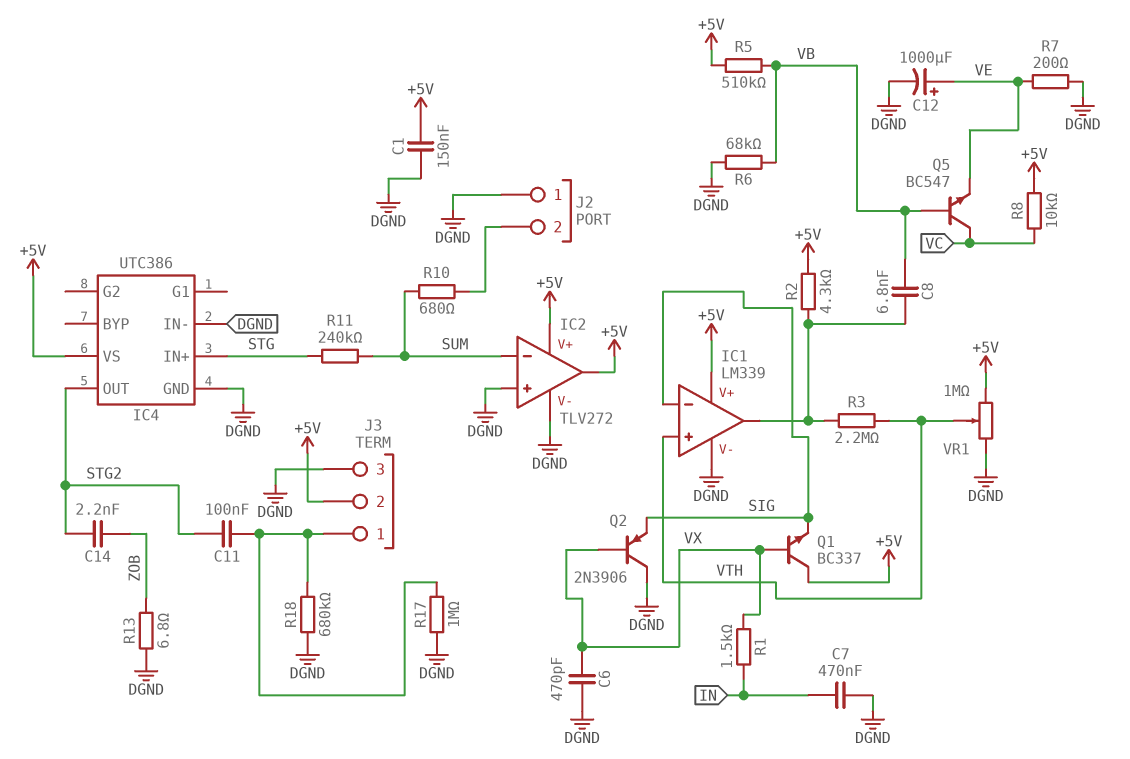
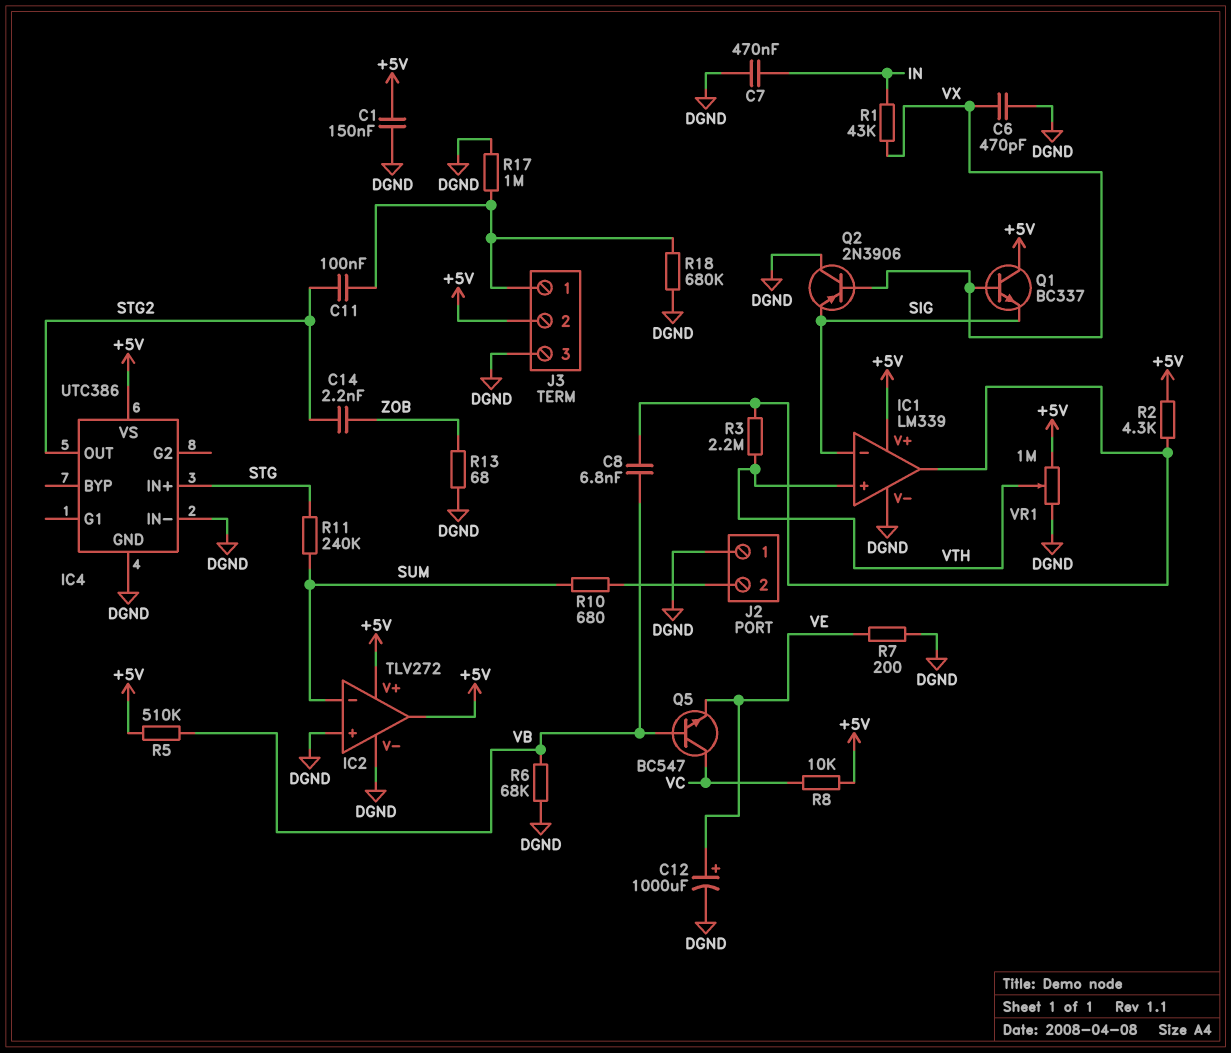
R1: 1.5k (IN, VX) -> 43k (IN, VX)
R13: 6.8 (DGND, ZOB) -> 68 (DGND, ZOB)

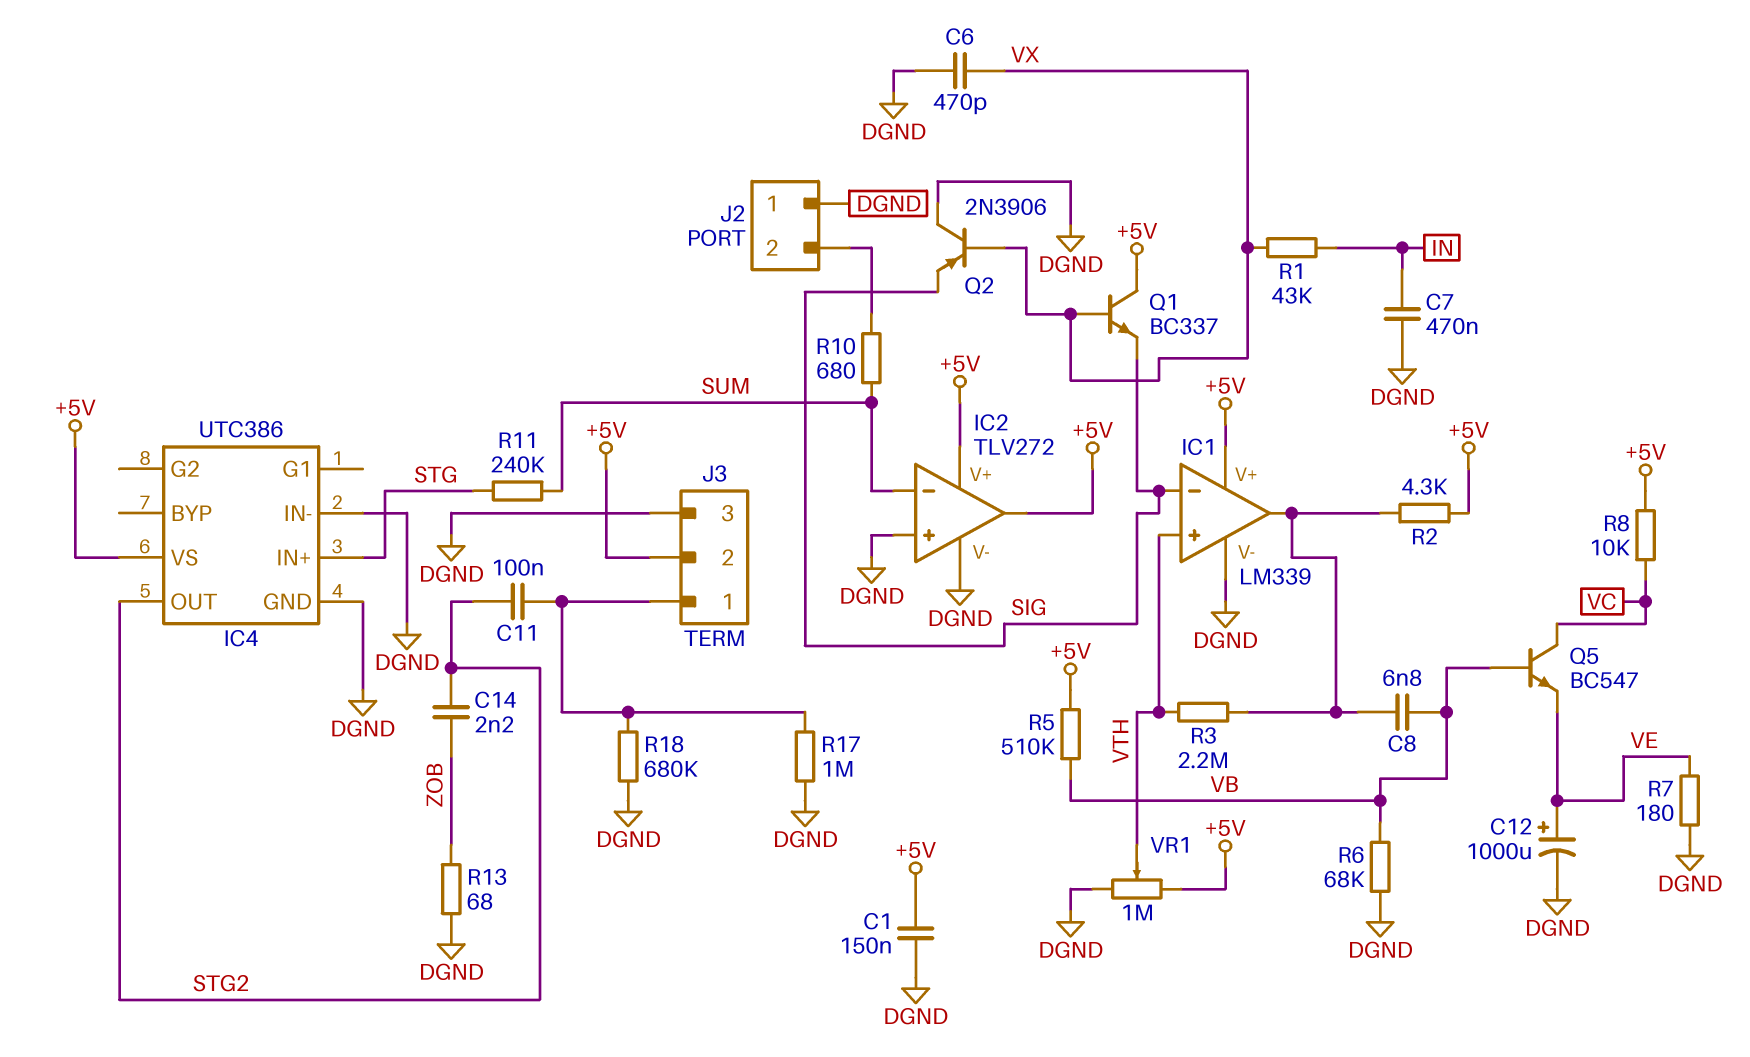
R7: 200 (DGND, VE) -> 180 (DGND, VE)

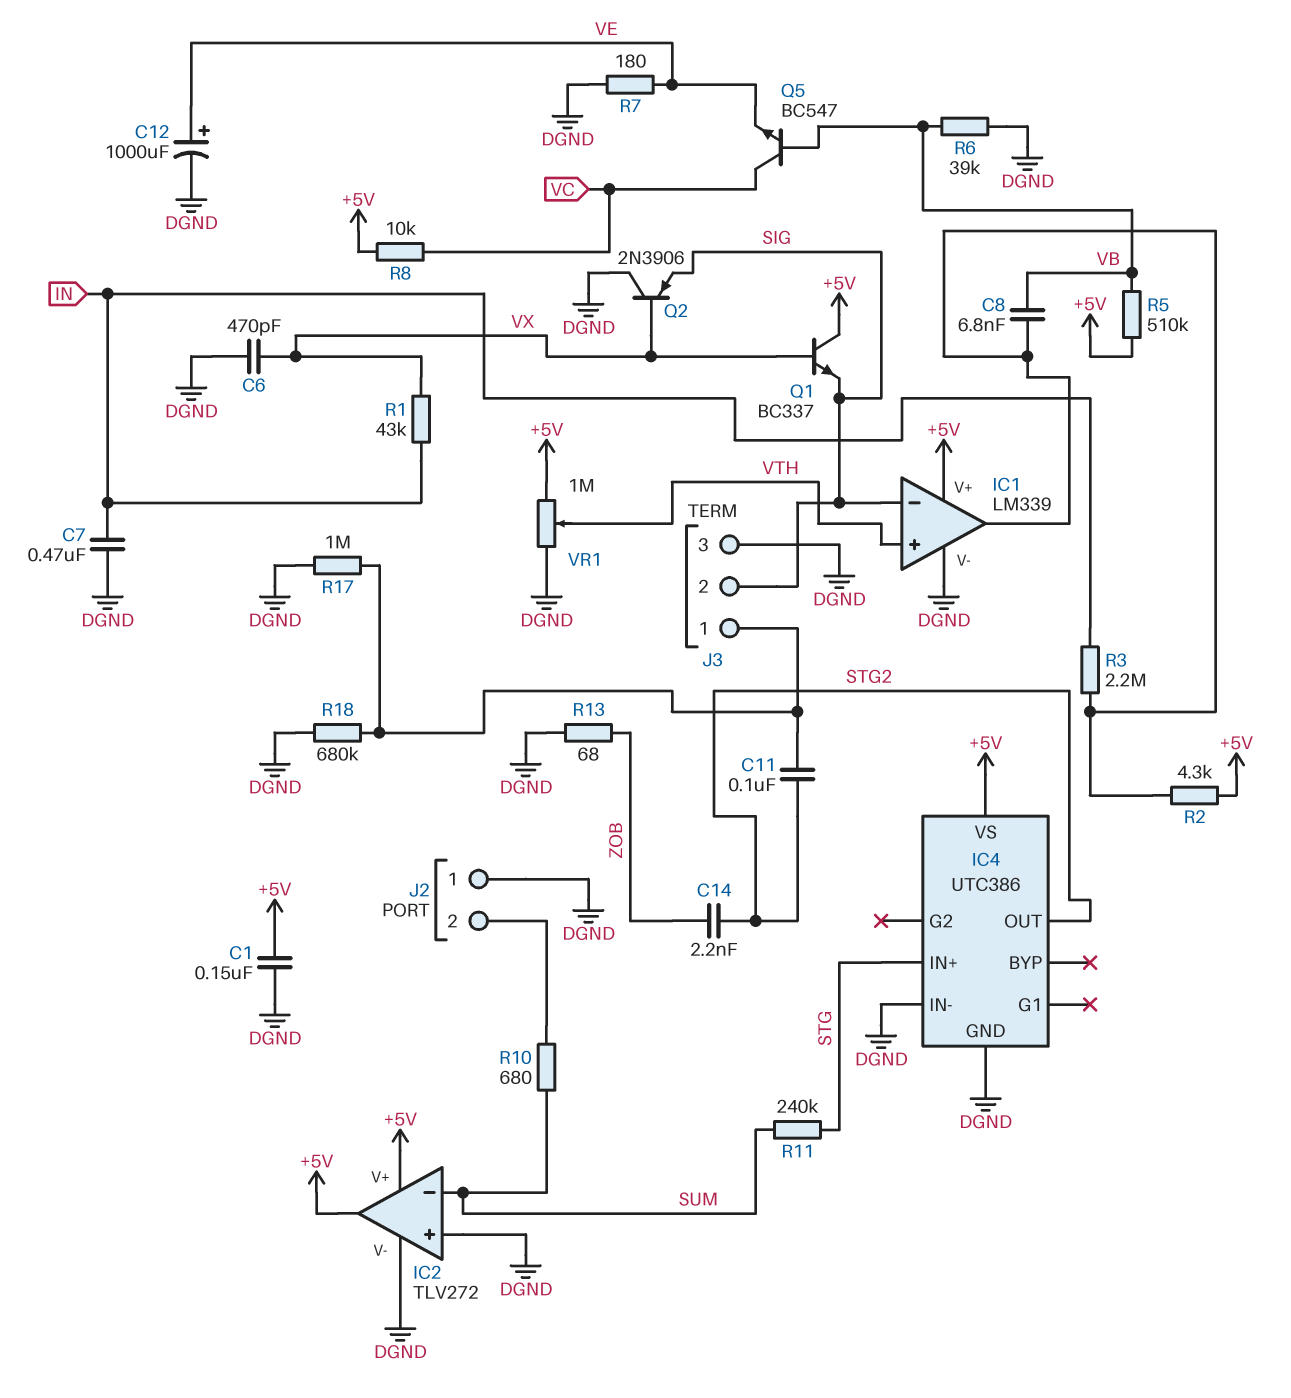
J3 pin 2: +5V -> SIG
R3: 2.2M (IC1/out, VTH) -> 2.2M (IC1/out, IN)
R6: 68k (DGND, VB) -> 39k (DGND, VB)

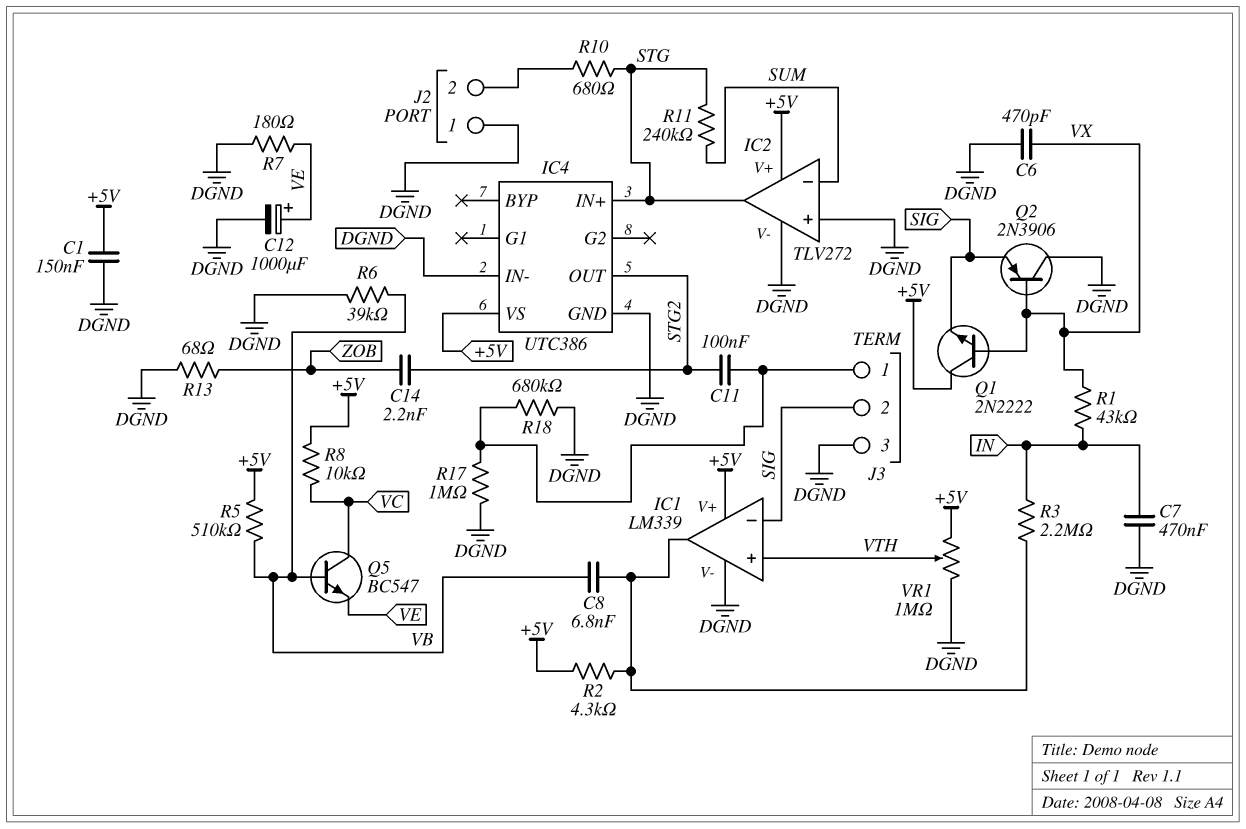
IC2 pin out: +5V -> STG
Q1: NPN BC337 (B VX, C +5V, E SIG) -> NPN 2N2222 (B VX, C +5V, E SIG)
R10: 680 (J2/2, SUM) -> 680 (J2/2, STG)

